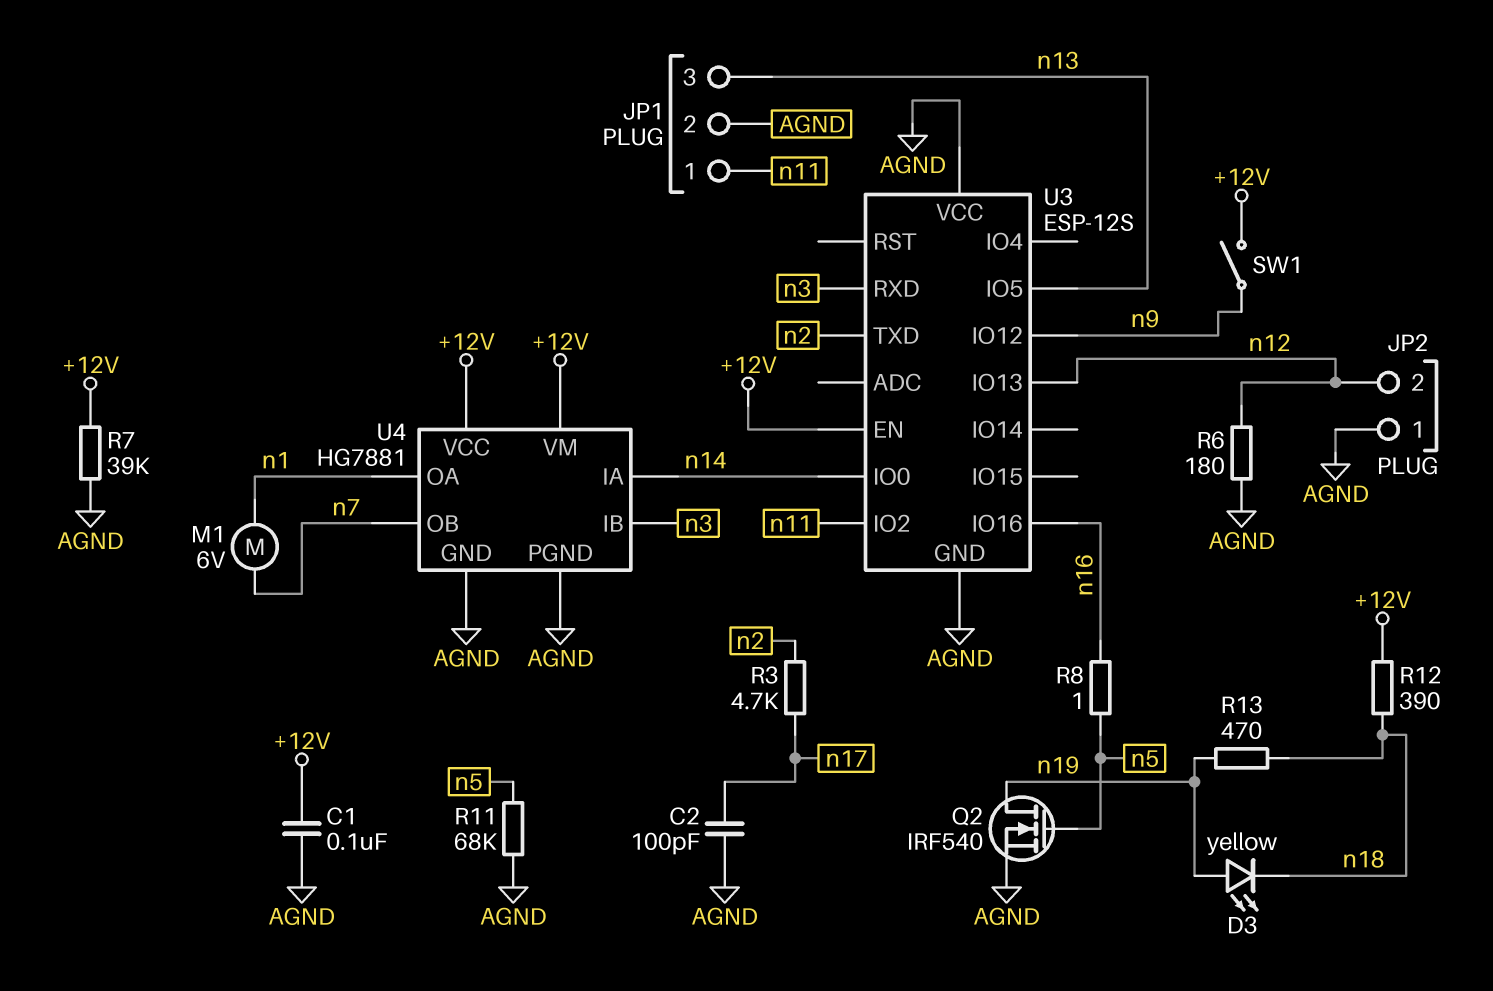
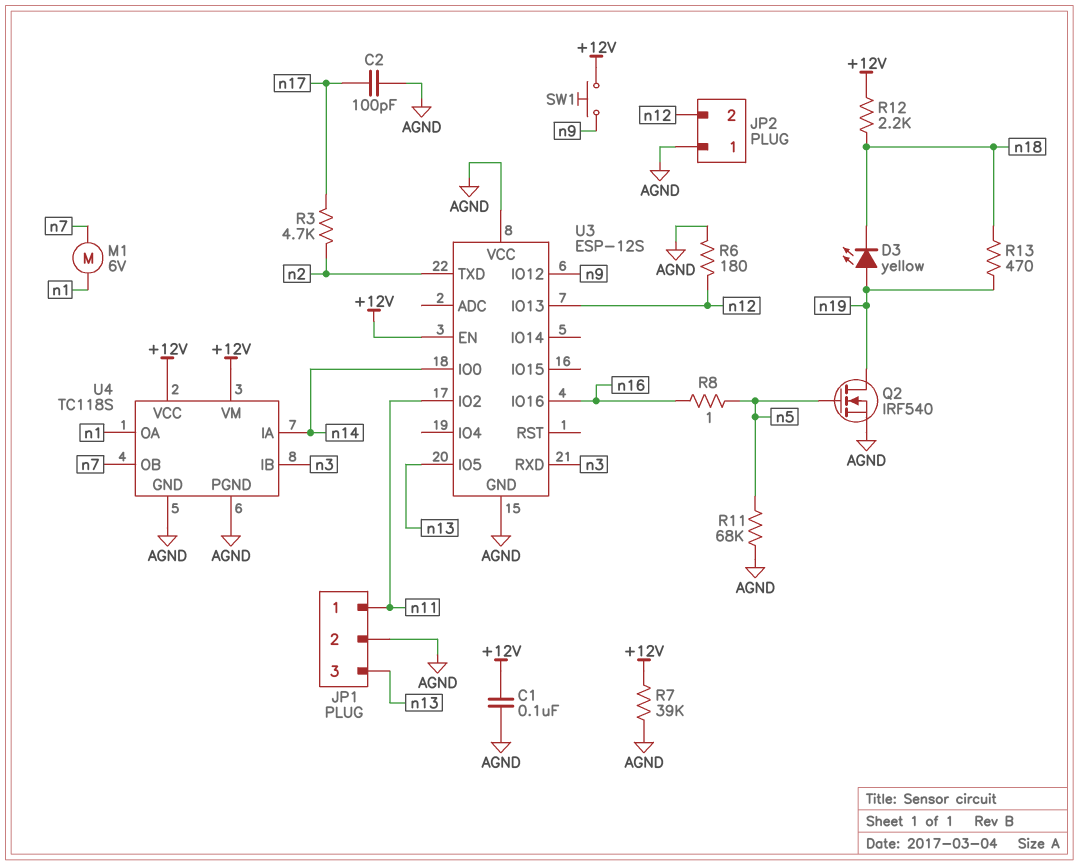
R12: 390 (+12V, n18) -> 2.2k (+12V, n18)
SW1: switch (+12V, n9) -> button (+12V, n9)
U4: HG7881 -> TC118S

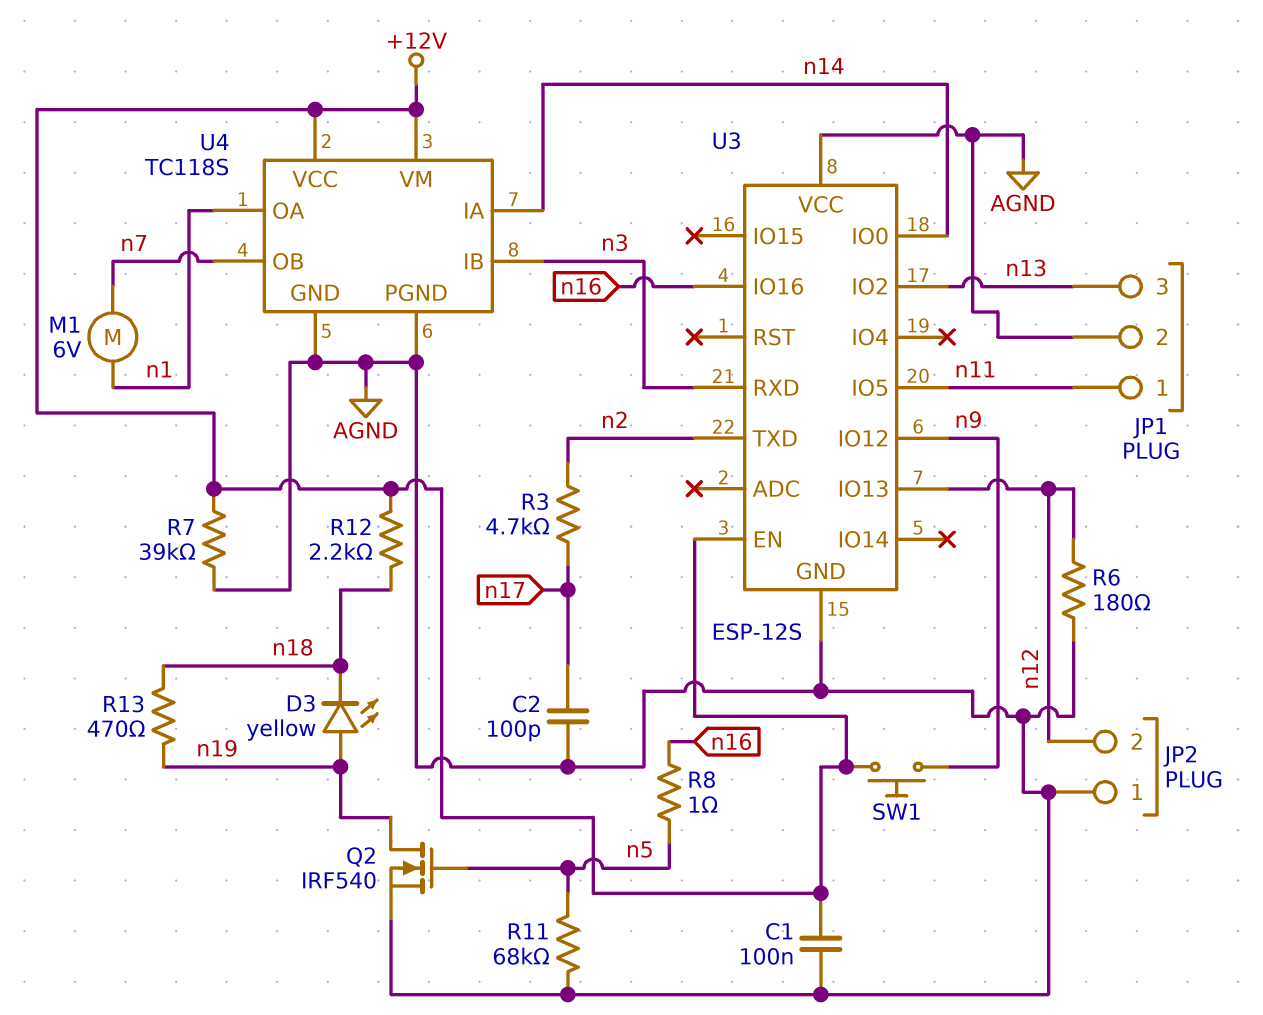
U3 pin IO2: n11 -> n13
U3 pin IO5: n13 -> n11

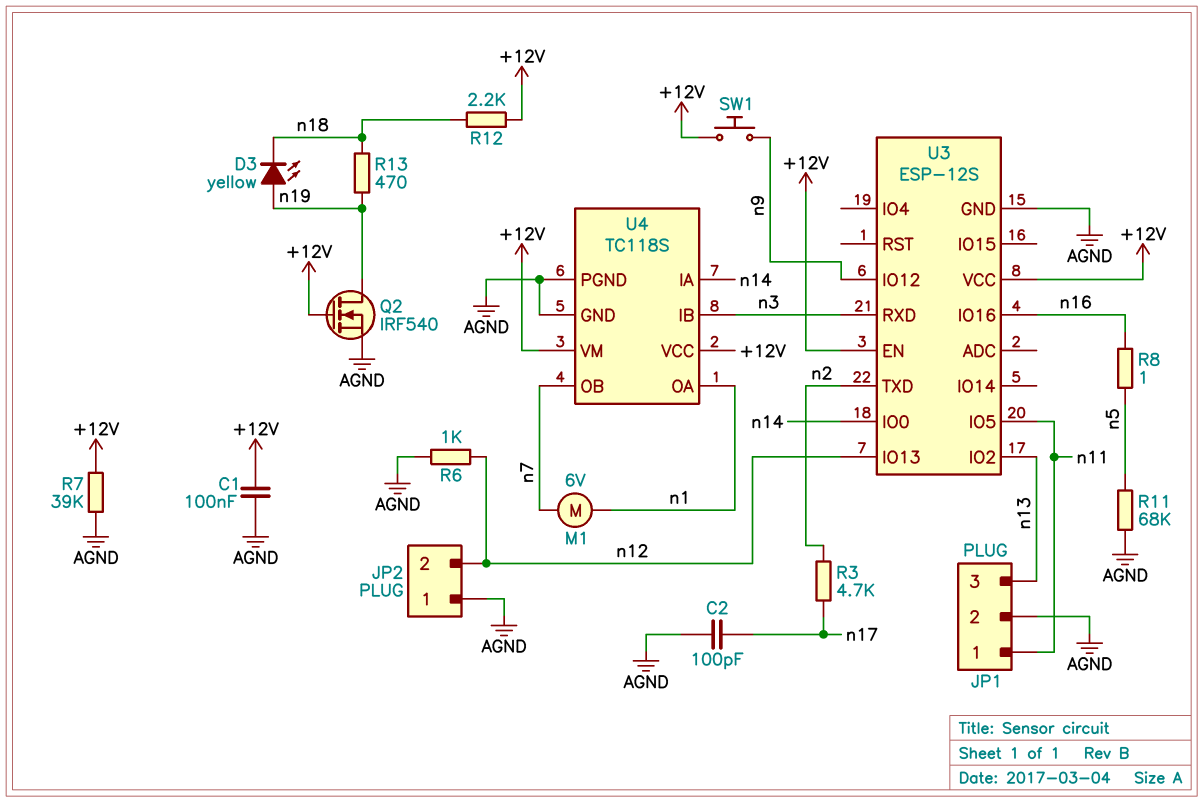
Q2: NMOS IRF540 (G n5, D n19, S AGND) -> NMOS IRF540 (G +12V, D n19, S AGND)
R6: 180 (AGND, n12) -> 1k (AGND, n12)
U3 pin VCC: AGND -> +12V

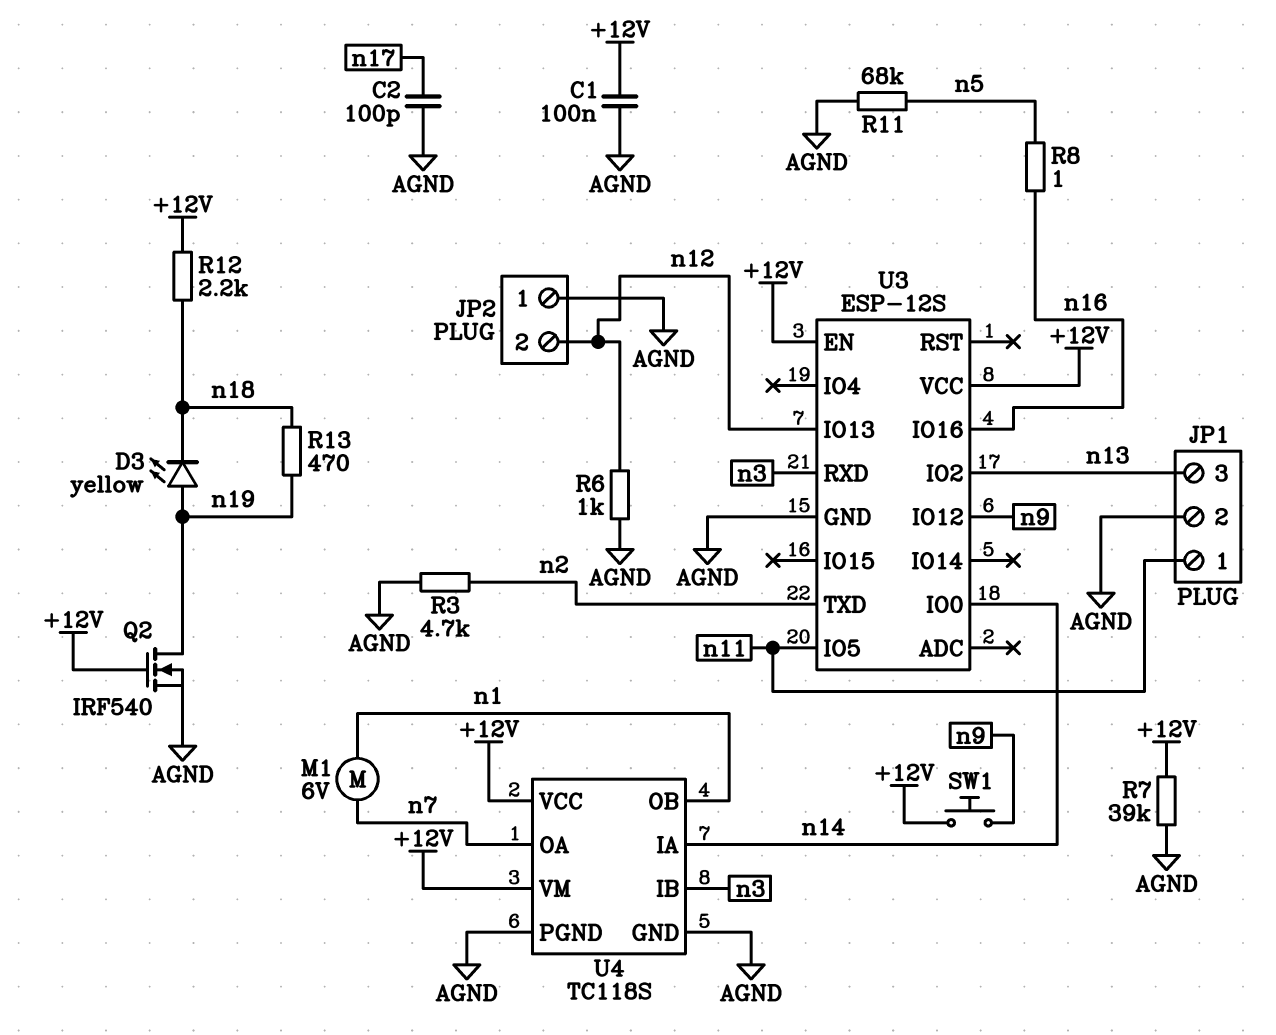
R3: 4.7k (n2, n17) -> 4.7k (AGND, n2)
U4 pin OA: n1 -> n7
U4 pin OB: n7 -> n1

